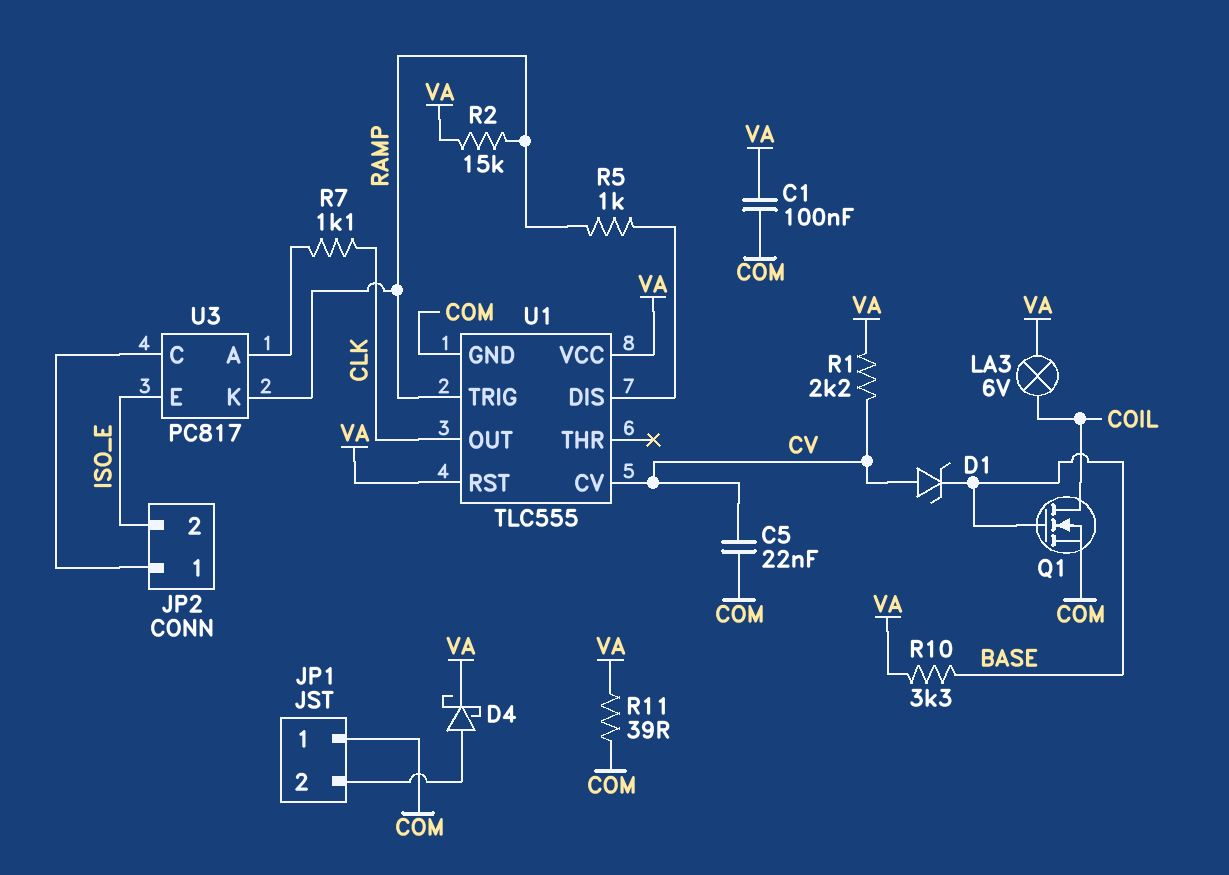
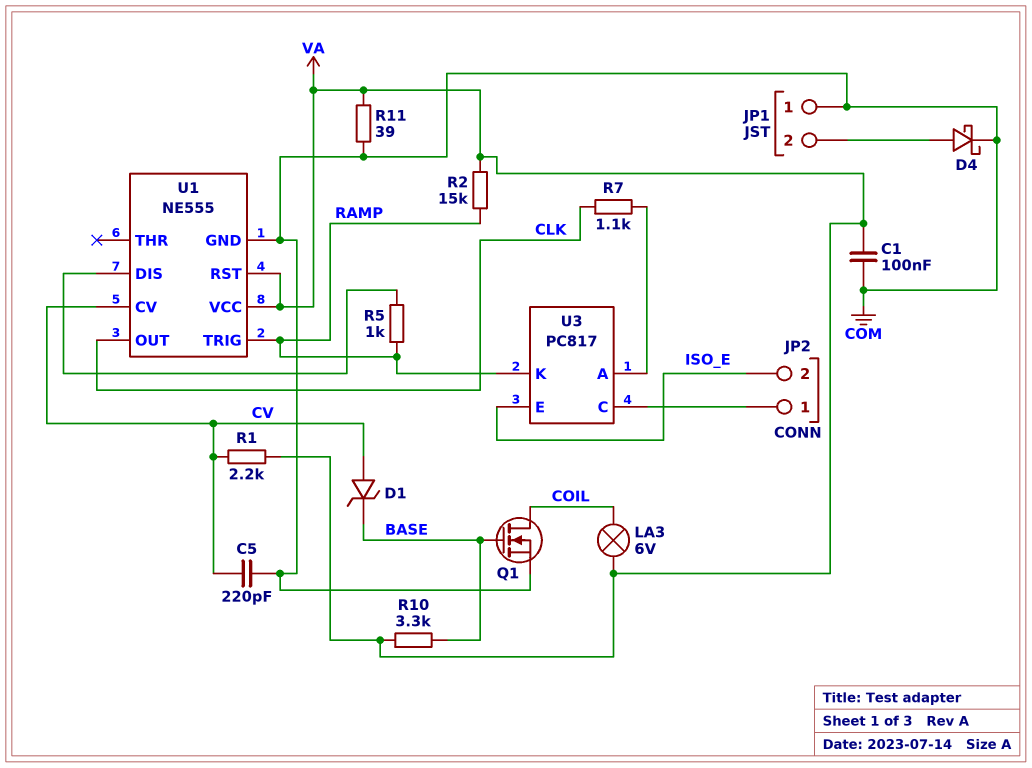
C5: 22nF (COM, CV) -> 220pF (COM, CV)
D4: schottky (A JP1/2, K VA) -> schottky (A JP1/2, K COM)
U1: TLC555 -> NE555

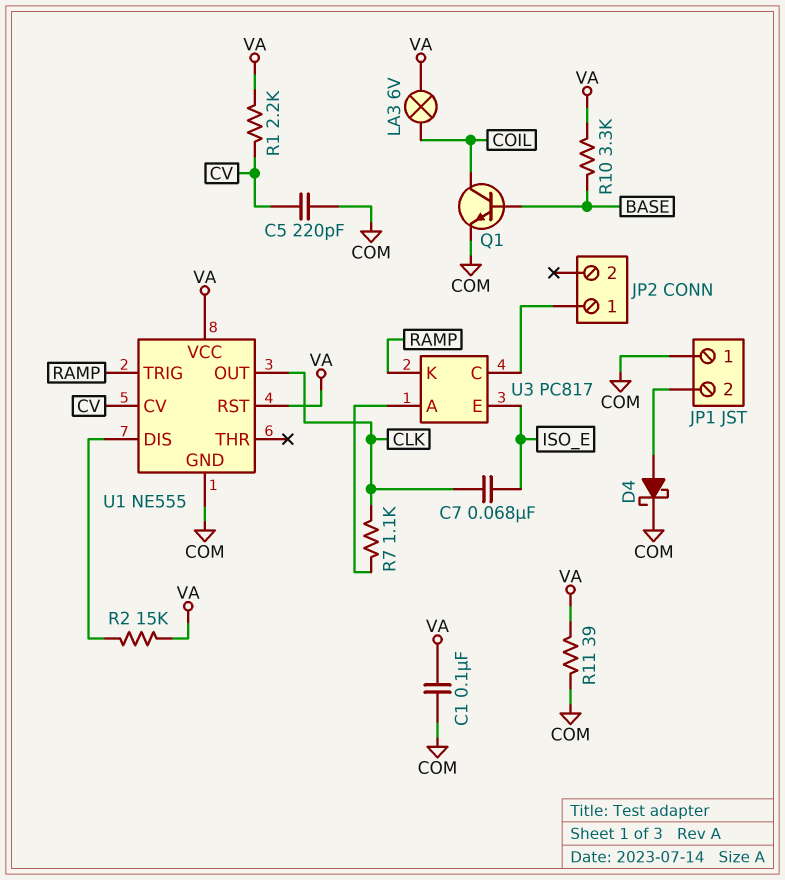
C7: none -> 68nF (CLK, ISO_E)
D1: zener (A CV, K BASE) -> none
JP2 pin 2: ISO_E -> none
Q1: NMOS (G BASE, D COIL, S COM) -> NPN (B BASE, C COIL, E COM)
R2: 15k (RAMP, VA) -> 15k (U1/DIS, VA)
R5: 1k (RAMP, U1/DIS) -> none

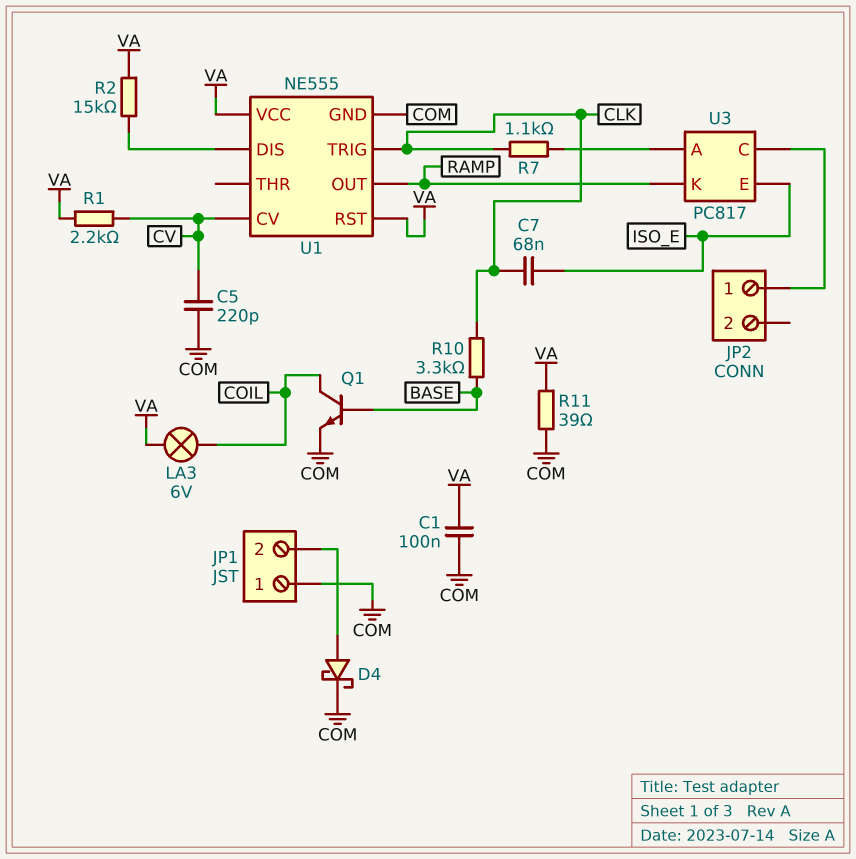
R10: 3.3k (BASE, VA) -> 3.3k (BASE, CLK)
U1 pin OUT: CLK -> RAMP
U1 pin TRIG: RAMP -> CLK

